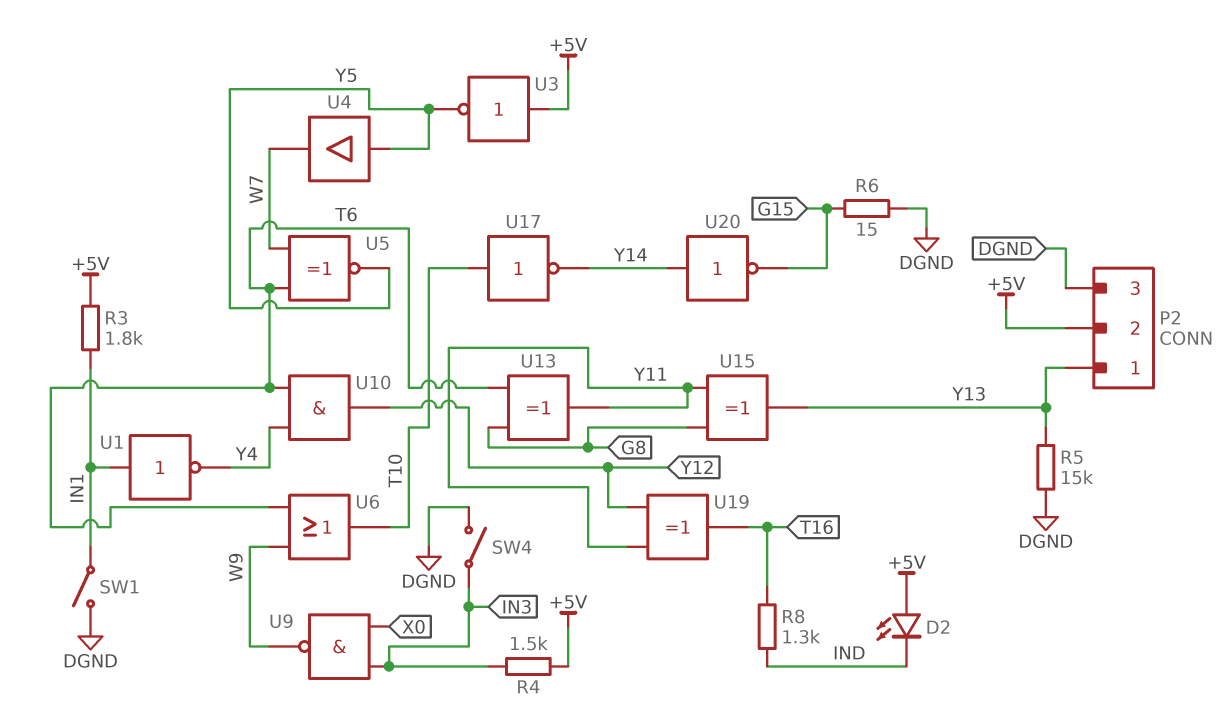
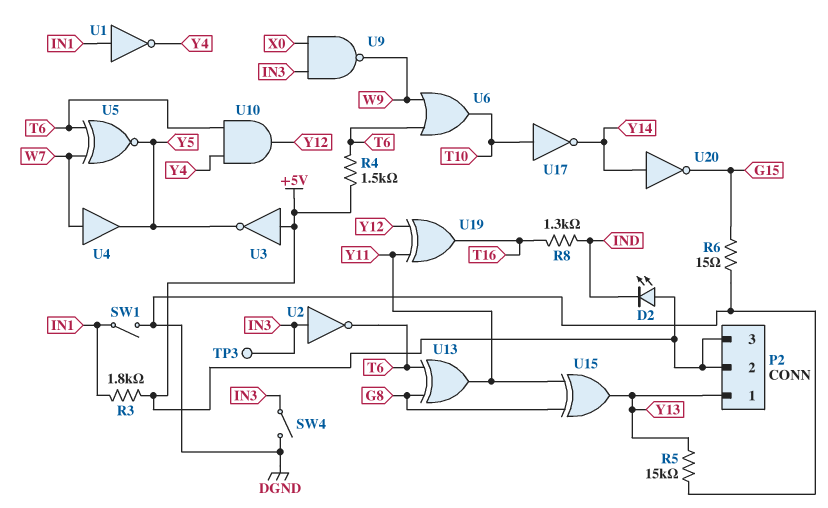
P2 pin 3: DGND -> +5V
R4: 1.5k (+5V, IN3) -> 1.5k (+5V, T6)
TP3: none -> test point (IN3)
U2: none -> NOT (in IN3, out T6)
U4: buffer (in Y5, out W7) -> buffer (in W7, out Y5)

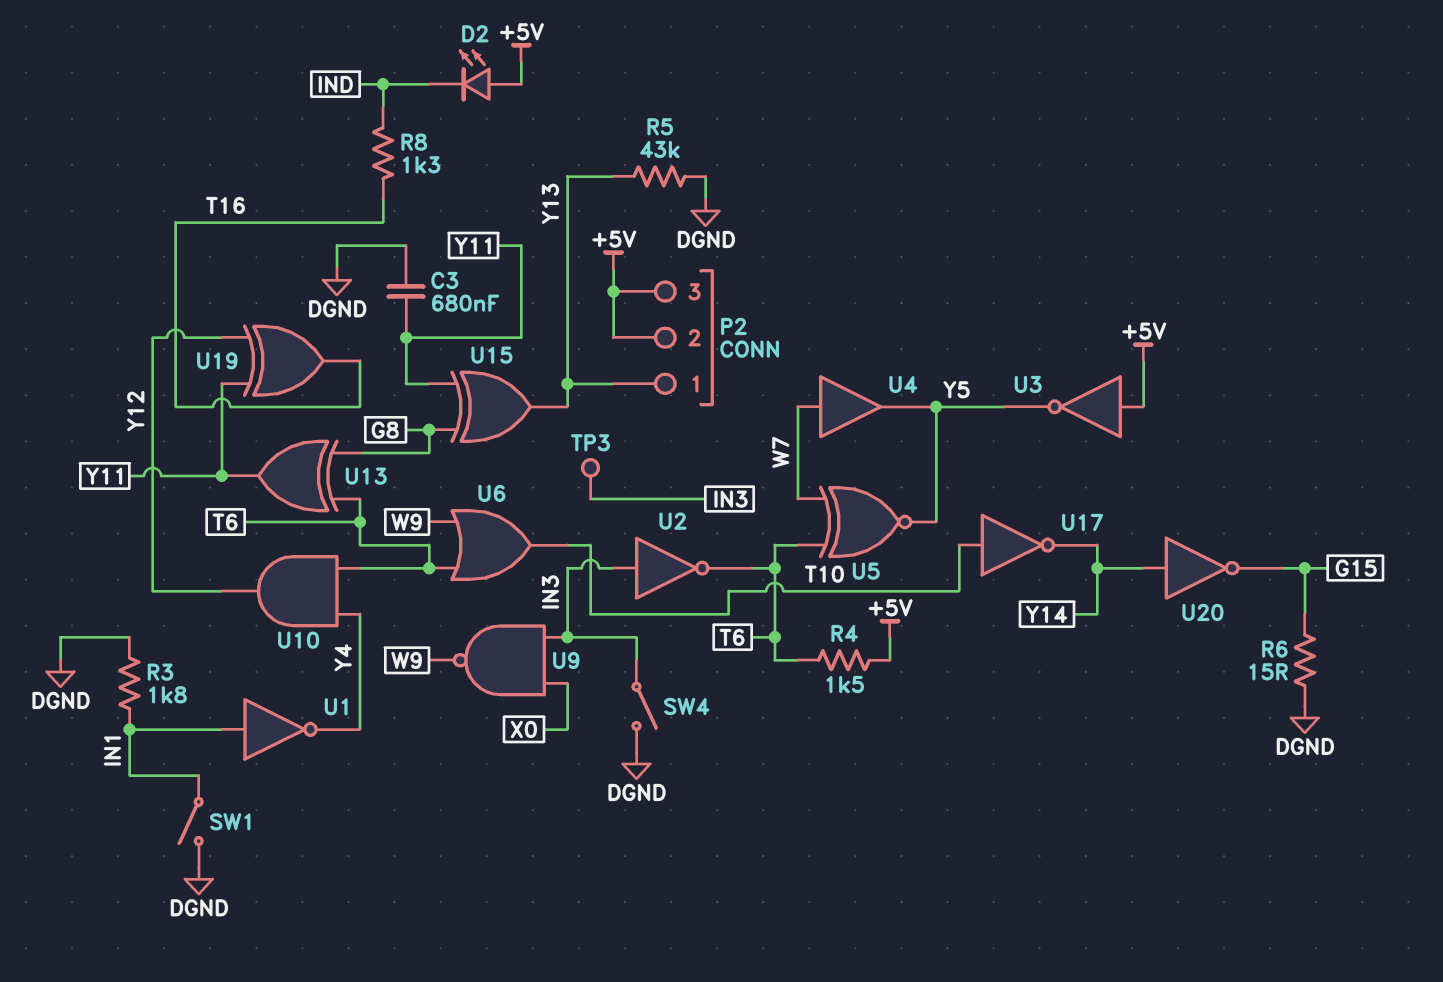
C3: none -> 680nF (DGND, Y11)
R3: 1.8k (+5V, IN1) -> 1.8k (DGND, IN1)
R5: 15k (DGND, Y13) -> 43k (DGND, Y13)

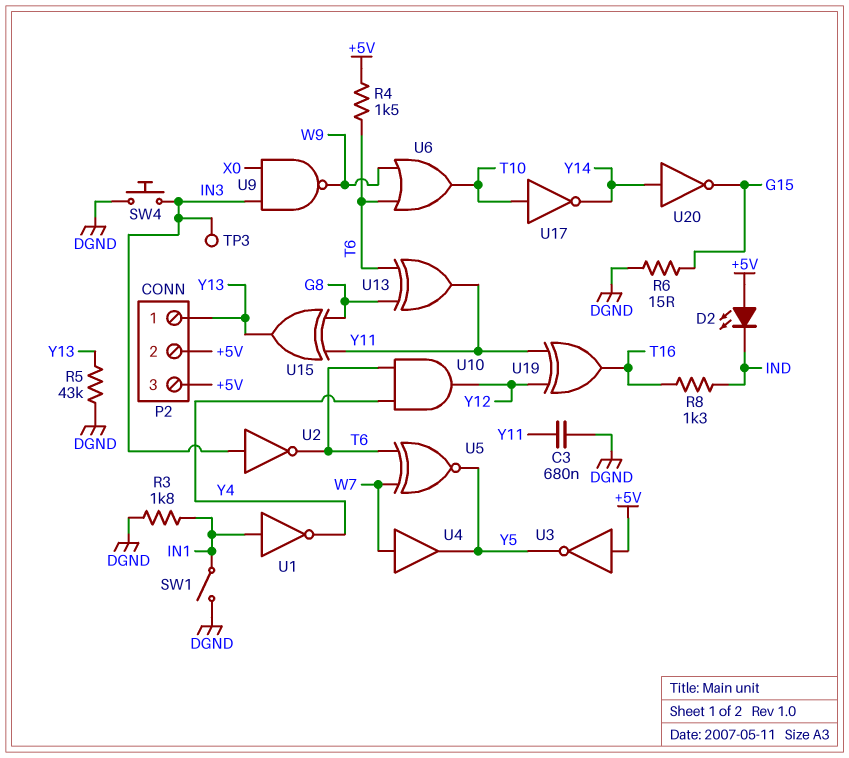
SW4: switch (DGND, IN3) -> button (DGND, IN3)

